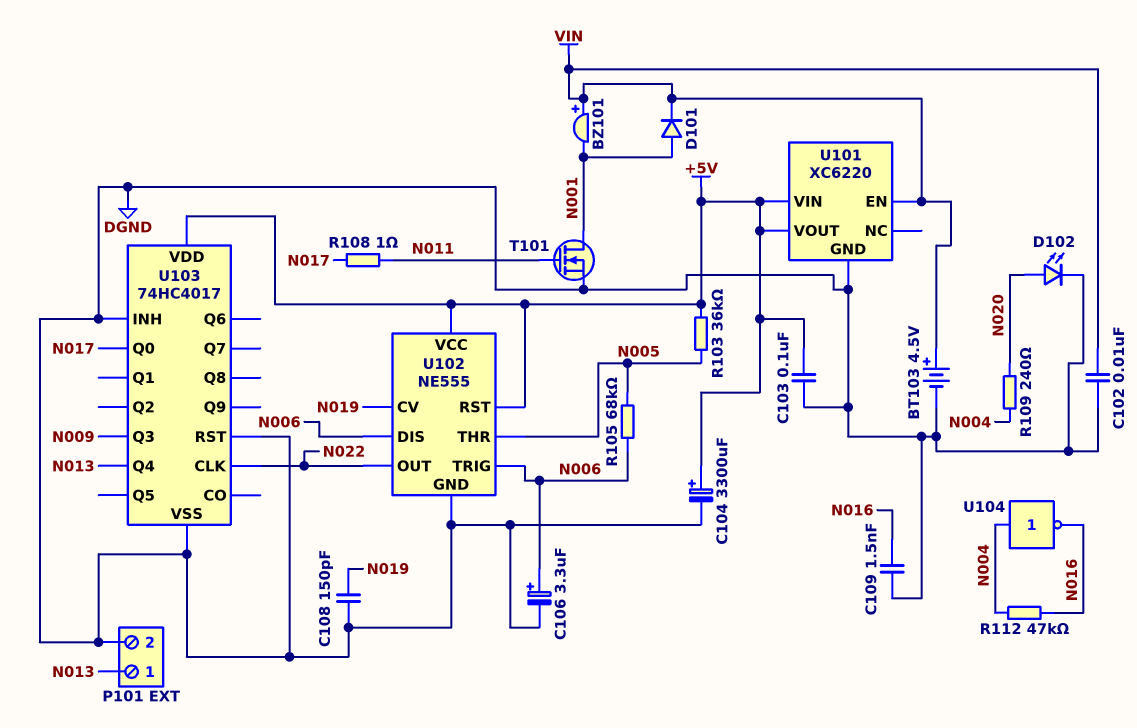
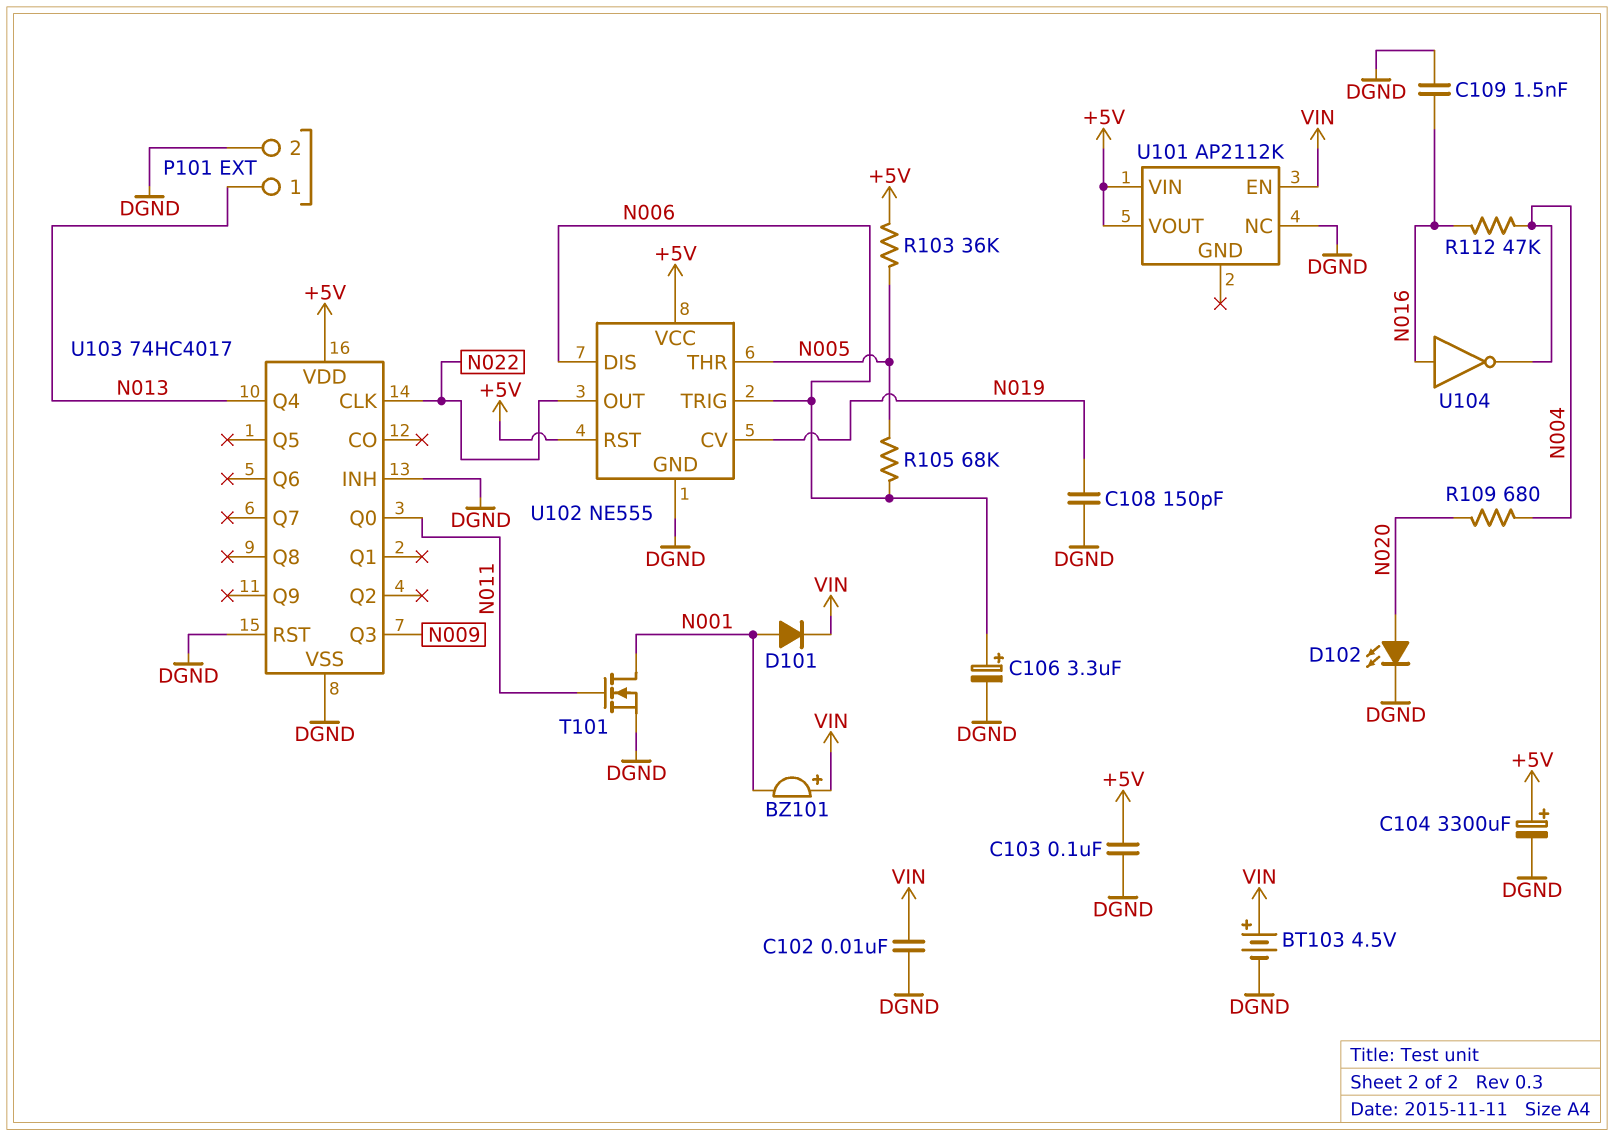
R108: 1 (N011, N017) -> none
R109: 240 (N004, N020) -> 680 (N004, N020)
U101: XC6220 -> AP2112K
U101 pin GND: DGND -> none
U101 pin NC: none -> DGND
U103 pin Q0: N017 -> N011
U104: NOT (in N004, out N016) -> NOT (in N016, out N004)

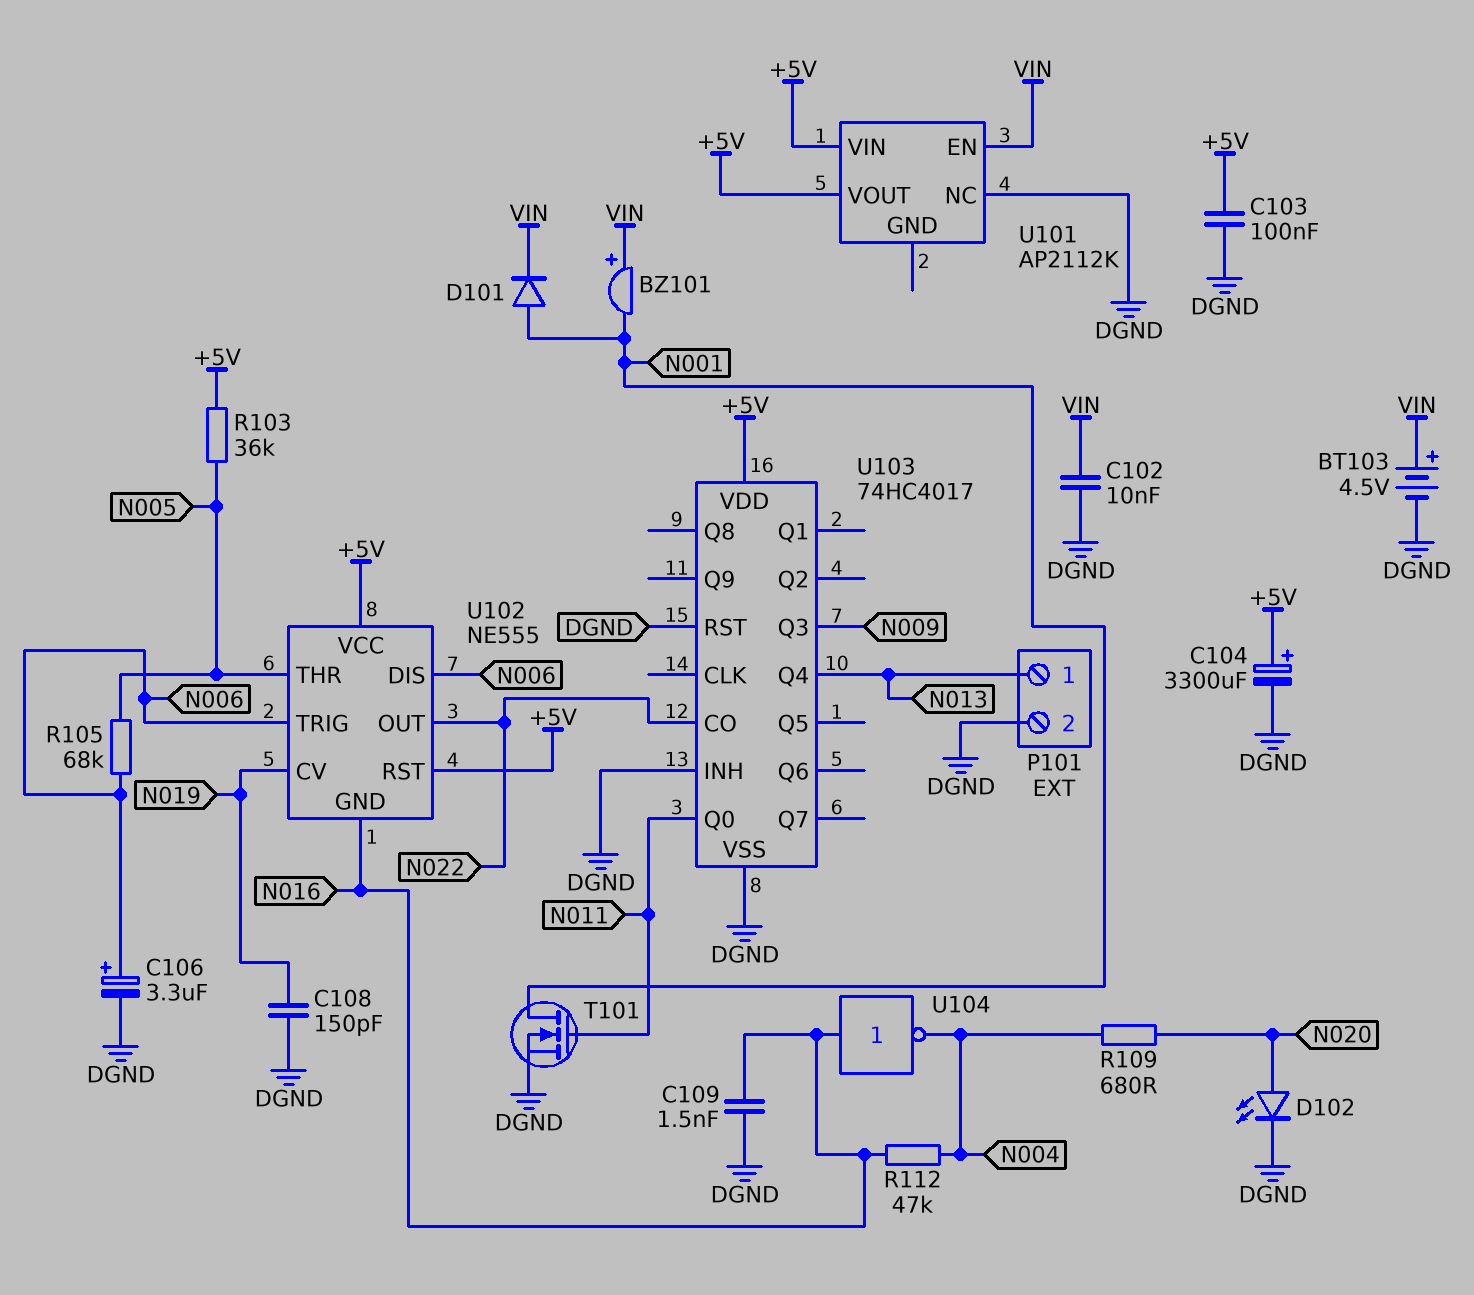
U102 pin GND: DGND -> N016
U103 pin CLK: N022 -> none
U103 pin CO: none -> N022

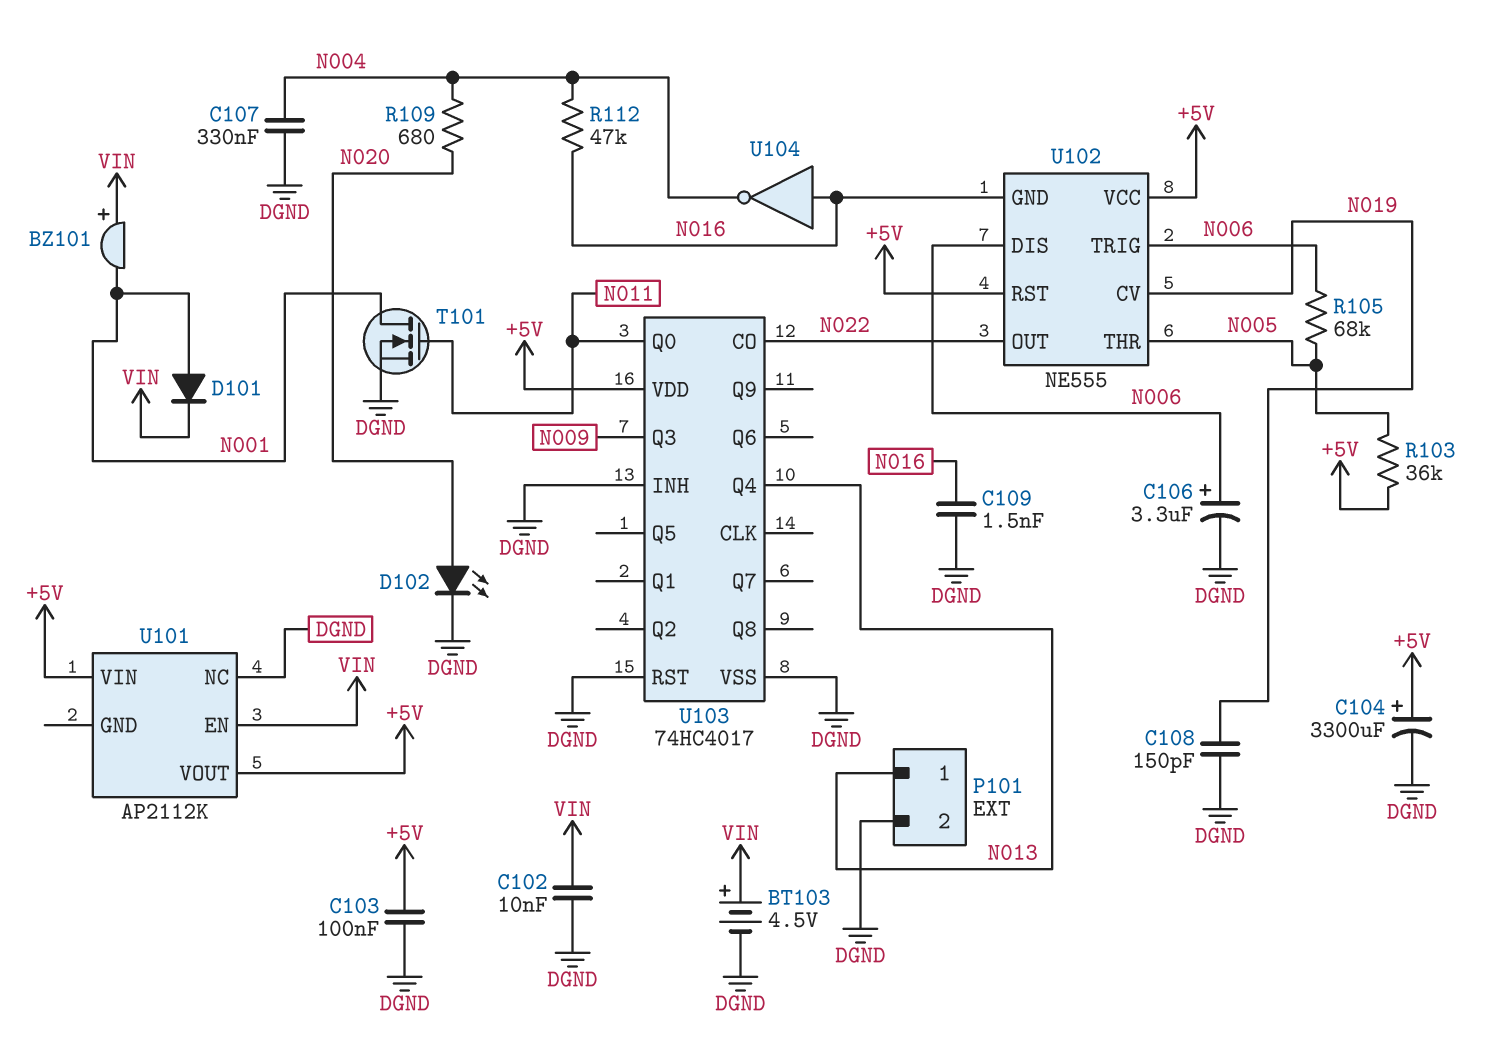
C107: none -> 330nF (DGND, N004)

